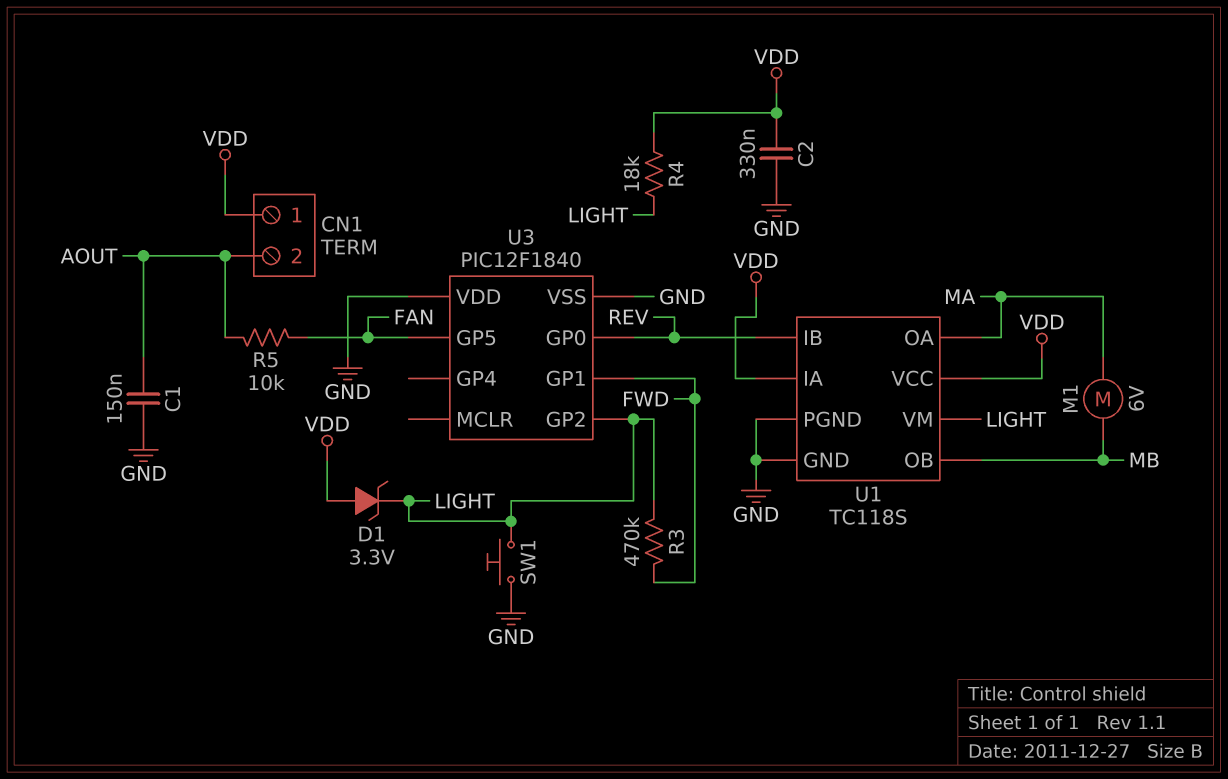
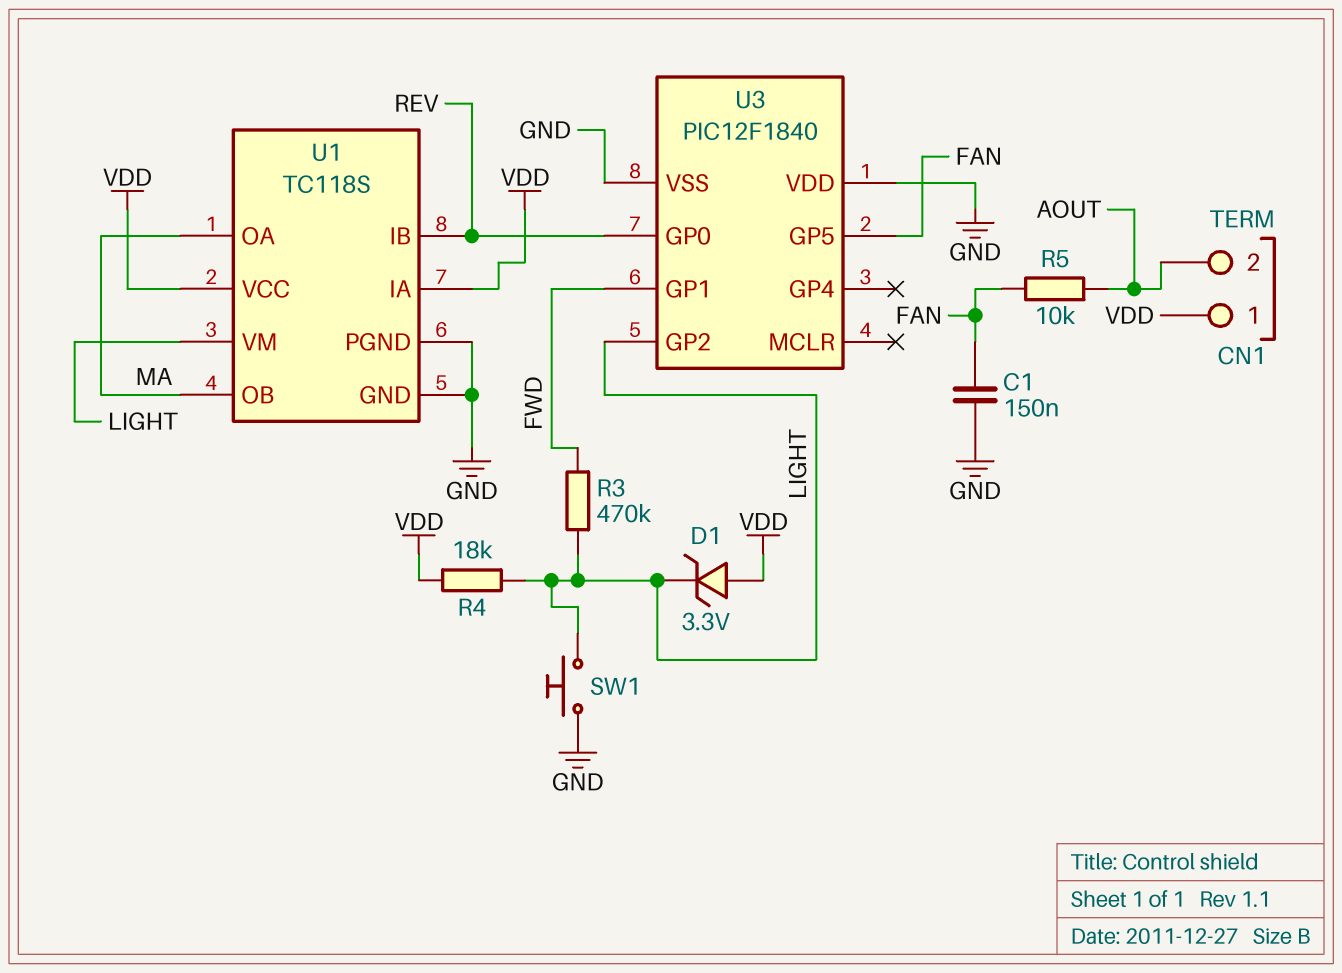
C1: 150nF (AOUT, GND) -> 150nF (FAN, GND)
C2: 330nF (GND, VDD) -> none
M1: motor 6V (MA, MB) -> none
U1 pin OB: MB -> MA

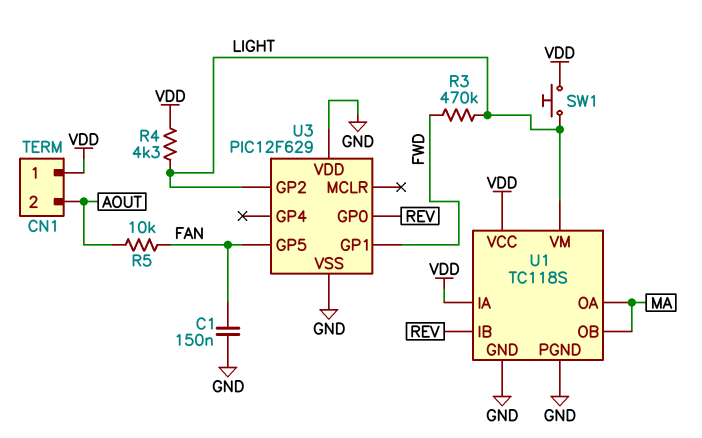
D1: zener 3.3V (A VDD, K LIGHT) -> none
R4: 18k (LIGHT, VDD) -> 4.3k (LIGHT, VDD)
SW1: button (GND, LIGHT) -> button (LIGHT, VDD)
U3: PIC12F1840 -> PIC12F629

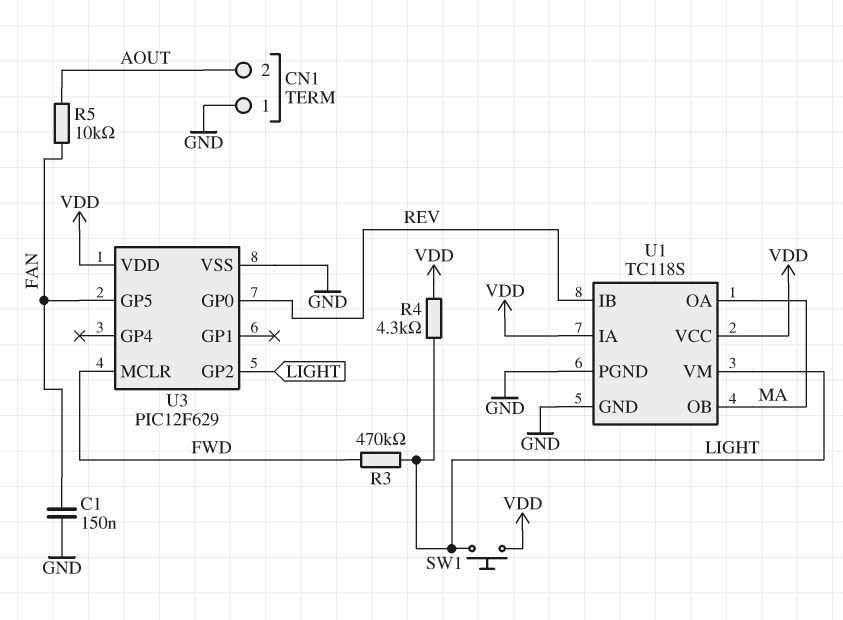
CN1 pin 1: VDD -> GND
U3 pin GP1: FWD -> none
U3 pin MCLR: none -> FWD
U3 pin VDD: GND -> VDD

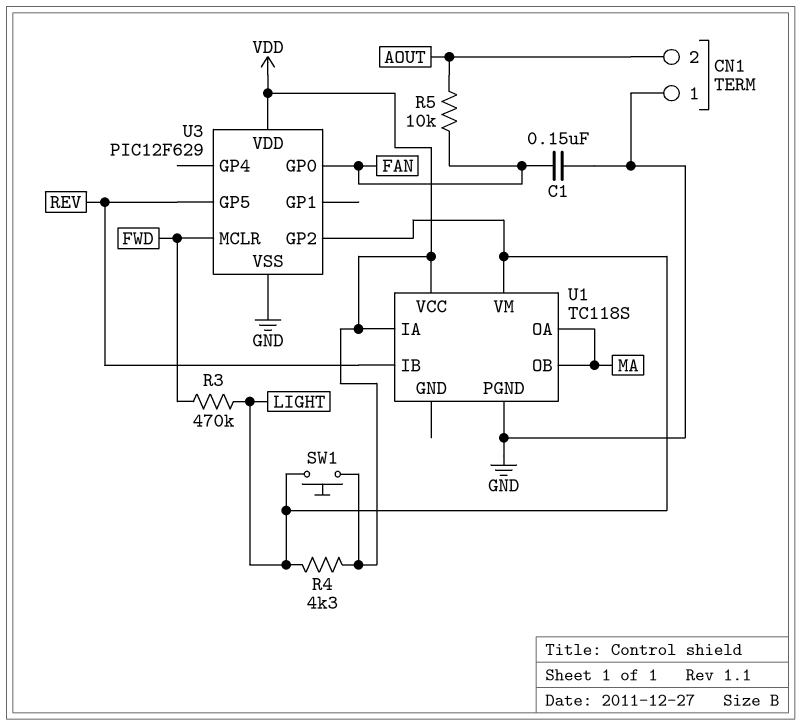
U1 pin GND: GND -> none
U3 pin GP0: REV -> FAN
U3 pin GP5: FAN -> REV

